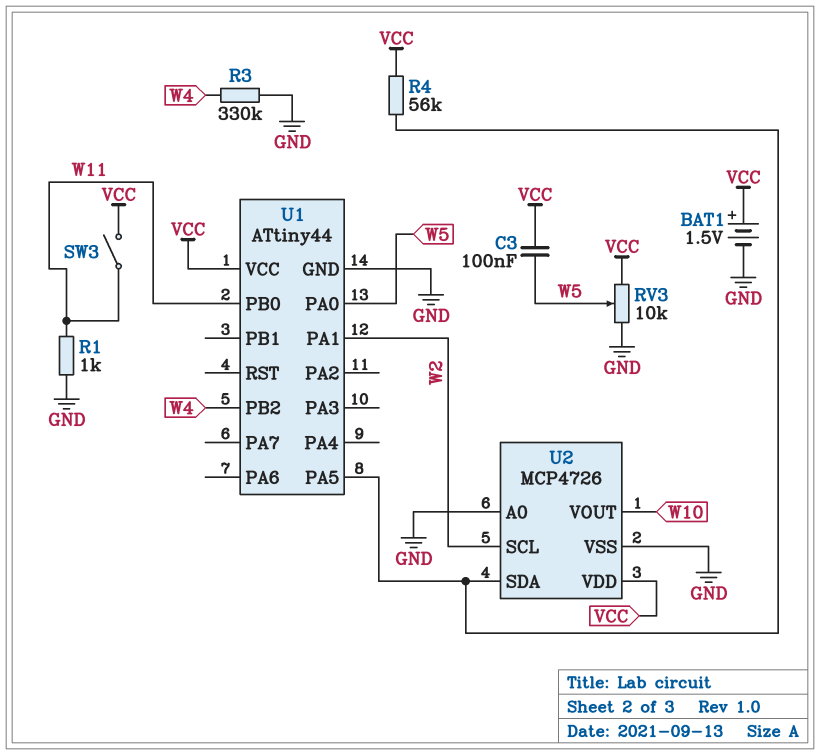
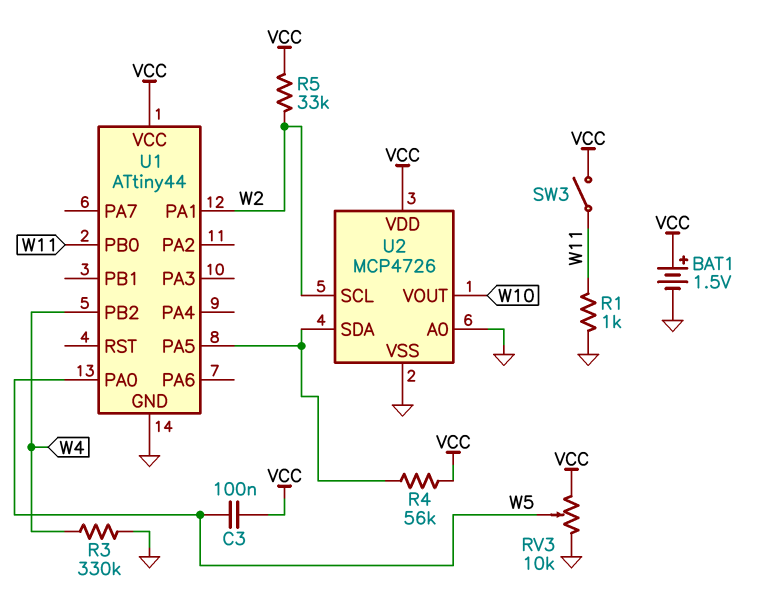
R5: none -> 33k (VCC, W2)

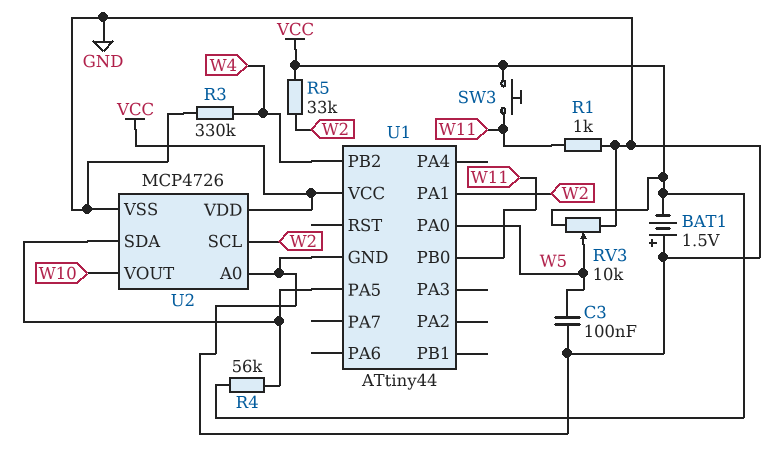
BAT1: 1.5V (plus VCC, minus GND) -> 1.5V (plus GND, minus VCC)
C3: 100nF (VCC, W5) -> 100nF (GND, W5)
SW3: switch (VCC, W11) -> button (VCC, W11)

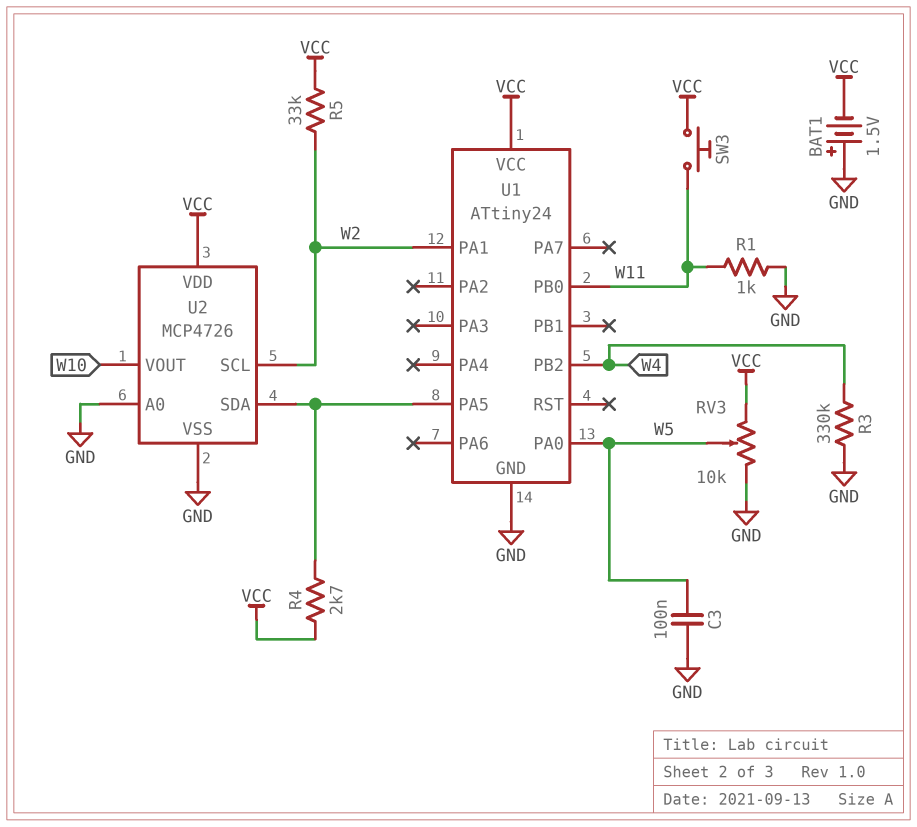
R4: 56k (U1/PA5, VCC) -> 2.7k (U1/PA5, VCC)
U1: ATtiny44 -> ATtiny24

